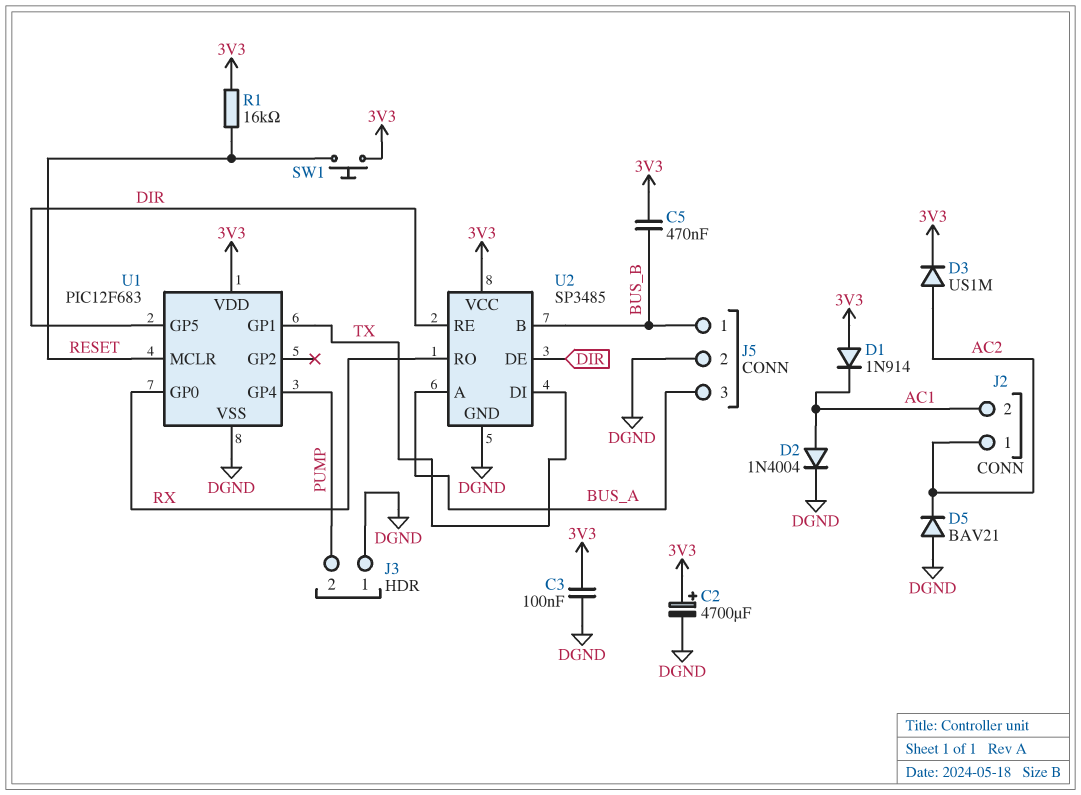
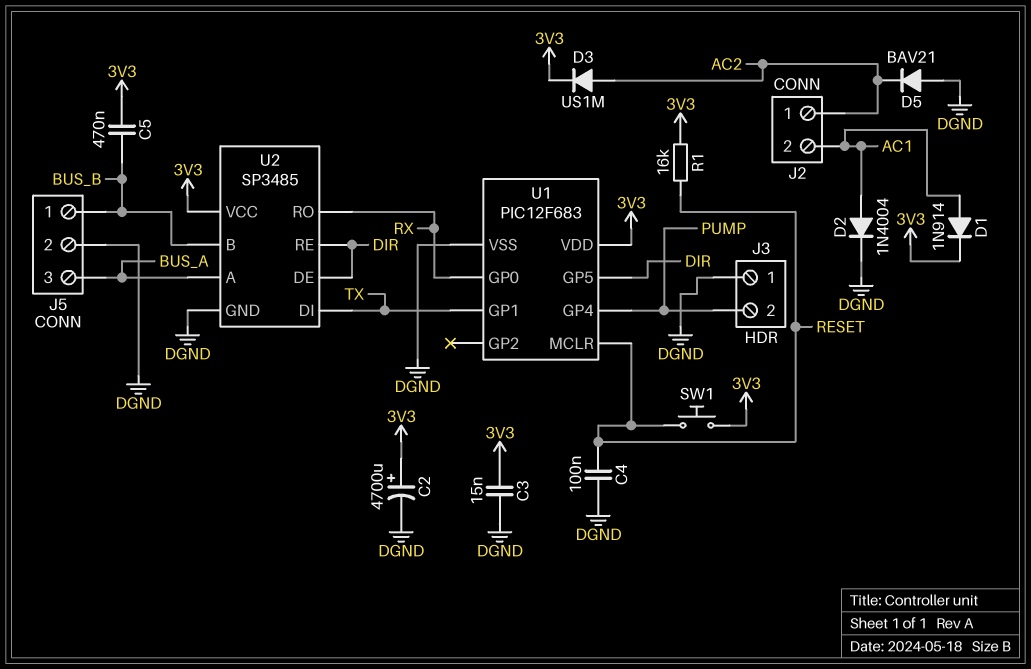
C3: 100nF (3V3, DGND) -> 15nF (3V3, DGND)
C4: none -> 100nF (DGND, RESET)
D1: diode 1N914 (A 3V3, K AC1) -> diode 1N914 (A AC1, K 3V3)

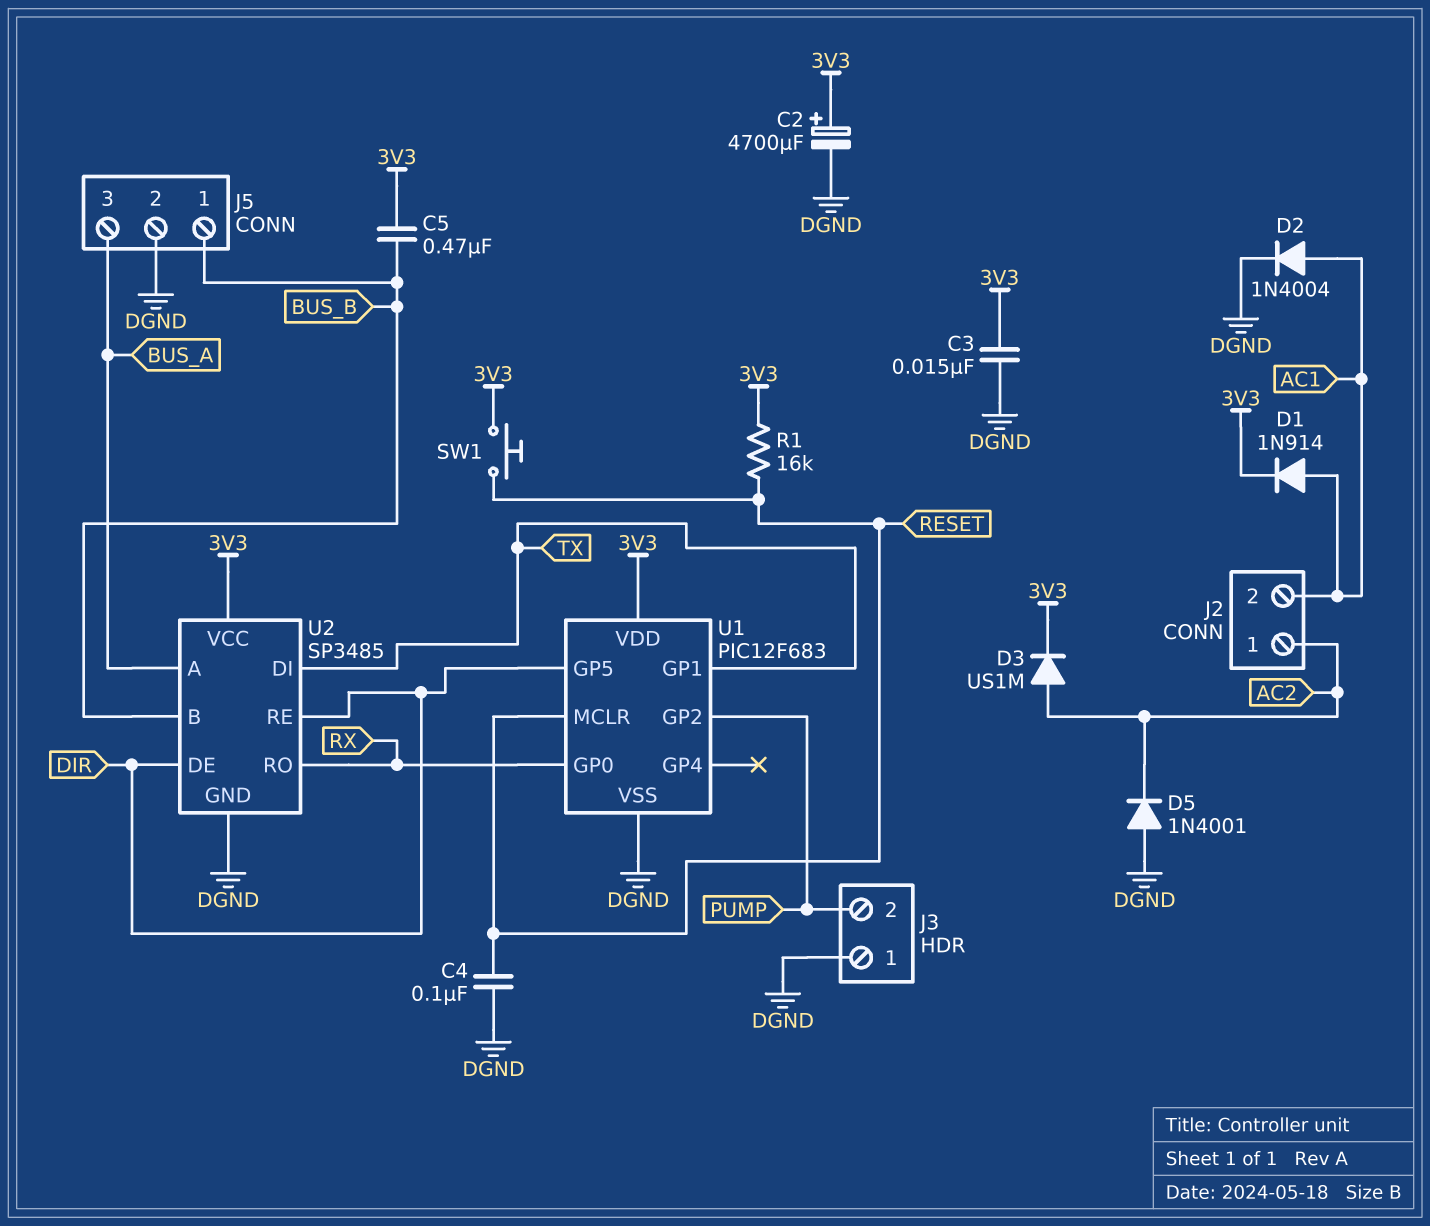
D5: diode BAV21 (A DGND, K AC2) -> diode 1N4001 (A DGND, K AC2)
U1 pin GP2: none -> PUMP
U1 pin GP4: PUMP -> none

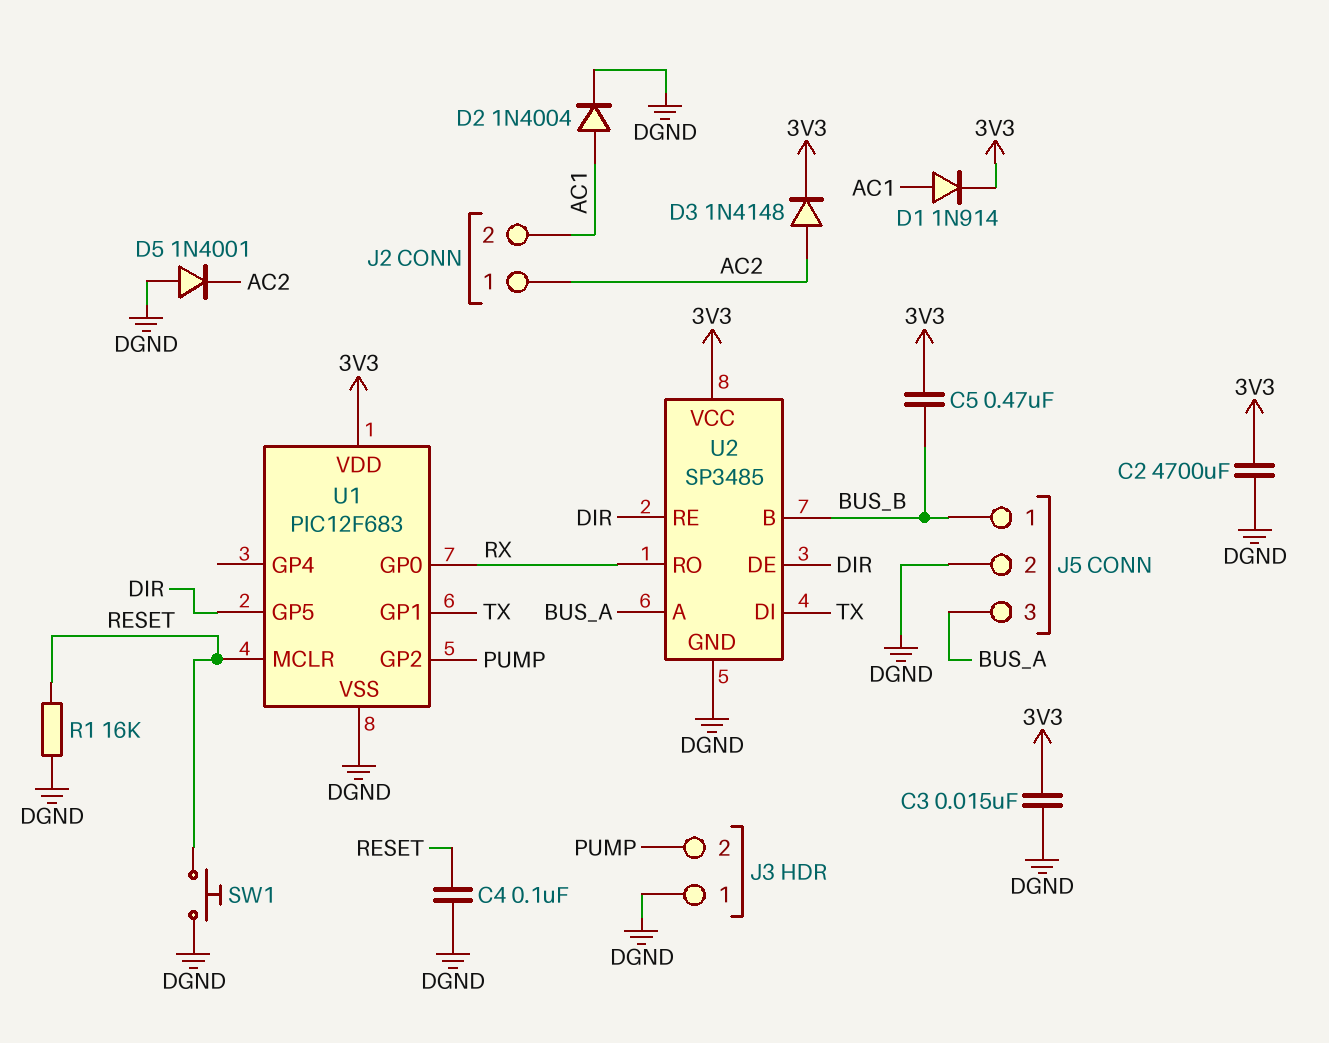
C2: 4700uF (plus 3V3, minus DGND) -> 4700uF (3V3, DGND)
D3: diode US1M (A AC2, K 3V3) -> diode 1N4148 (A AC2, K 3V3)
R1: 16k (3V3, RESET) -> 16k (DGND, RESET)
SW1: button (3V3, RESET) -> button (DGND, RESET)

